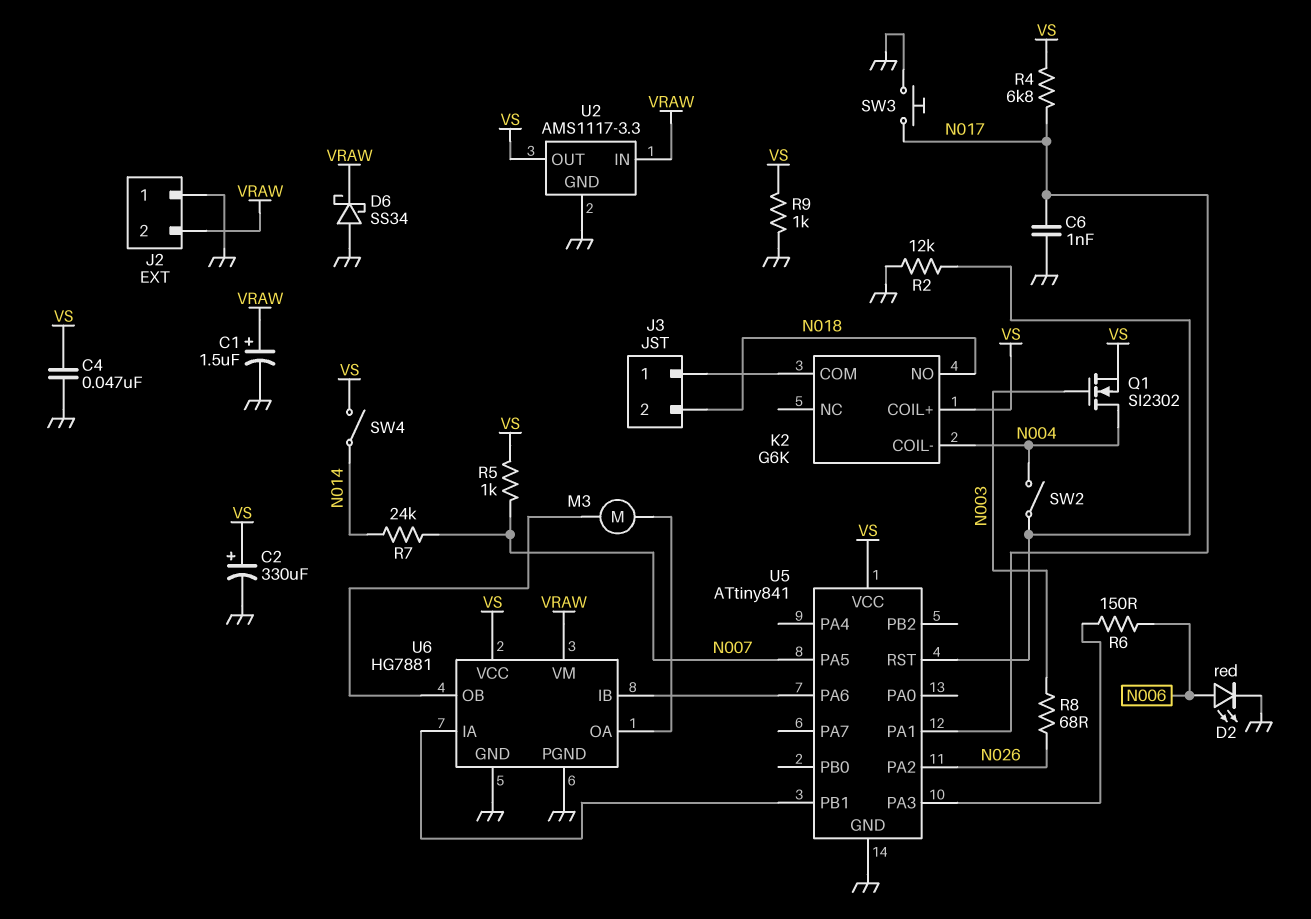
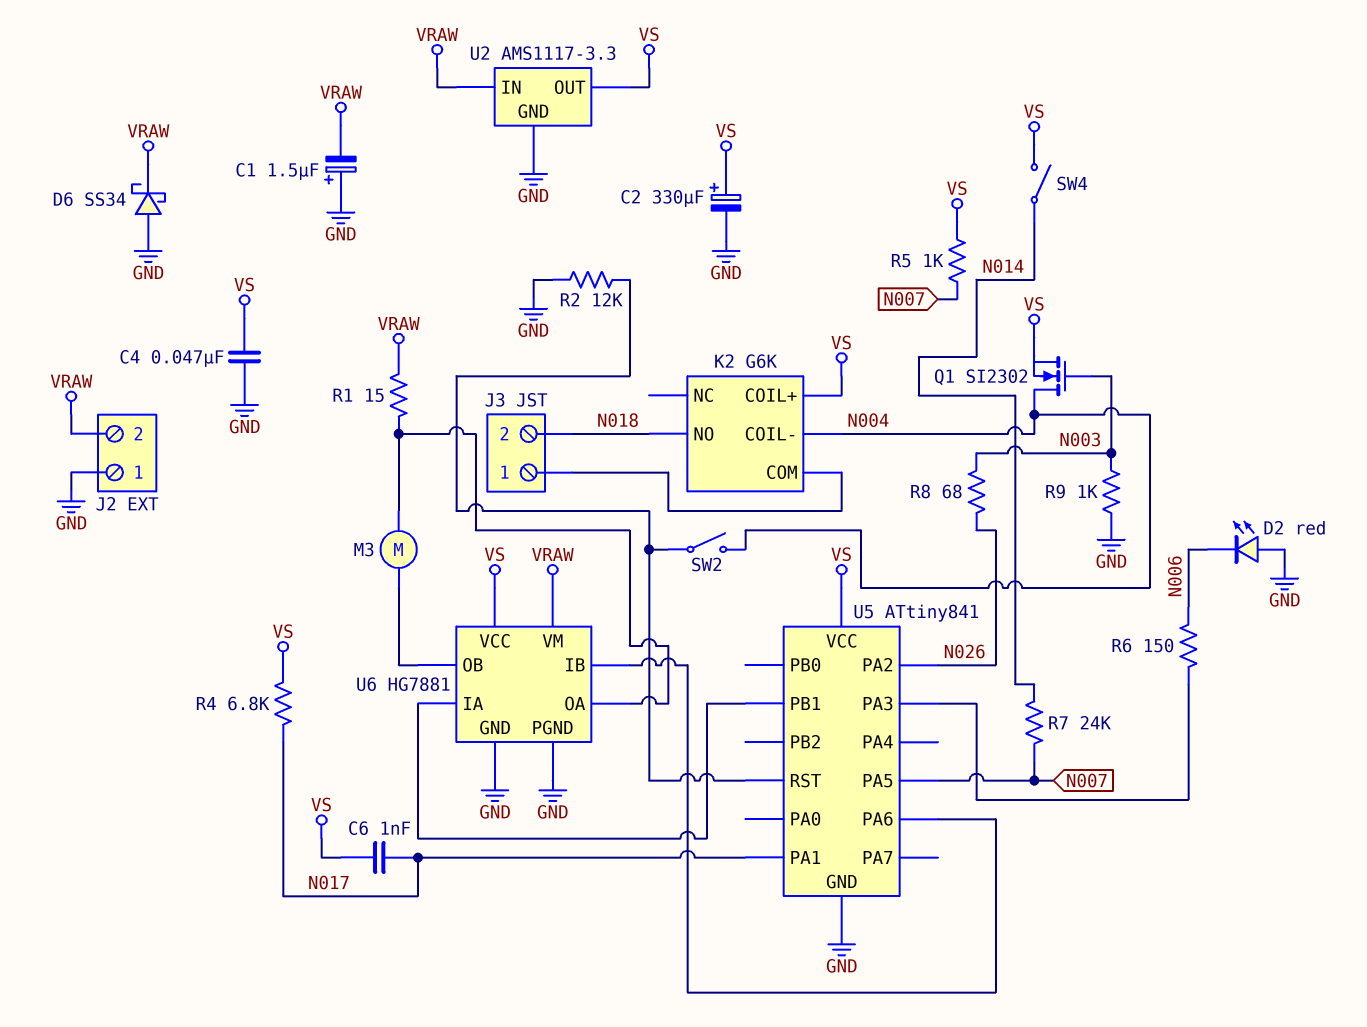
C1: 1.5uF (plus VRAW, minus GND) -> 1.5uF (plus GND, minus VRAW)
C6: 1nF (GND, N017) -> 1nF (N017, VS)
D2: LED red (A N006, K GND) -> LED red (A GND, K N006)
R1: none -> 15 (U6/OA, VRAW)
R9: 1k (GND, VS) -> 1k (GND, N003)
SW3: button (GND, N017) -> none

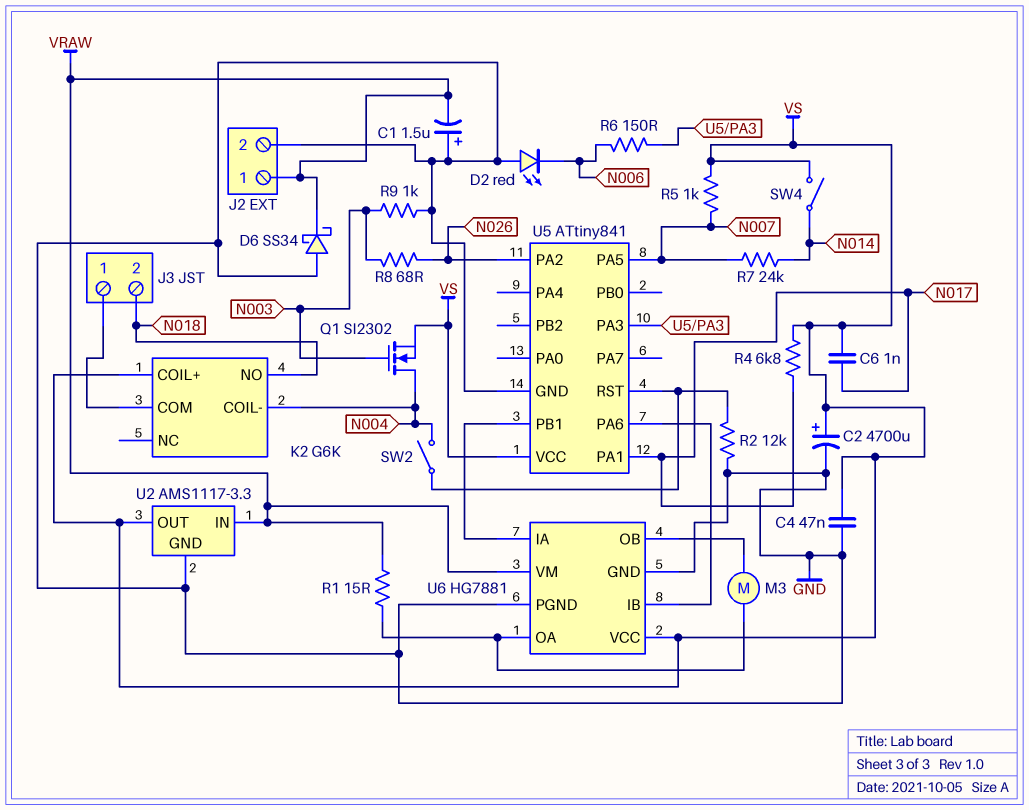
C2: 330uF (plus VS, minus GND) -> 4700uF (plus VS, minus GND)
J2 pin 1: GND -> VRAW
J2 pin 2: VRAW -> GND

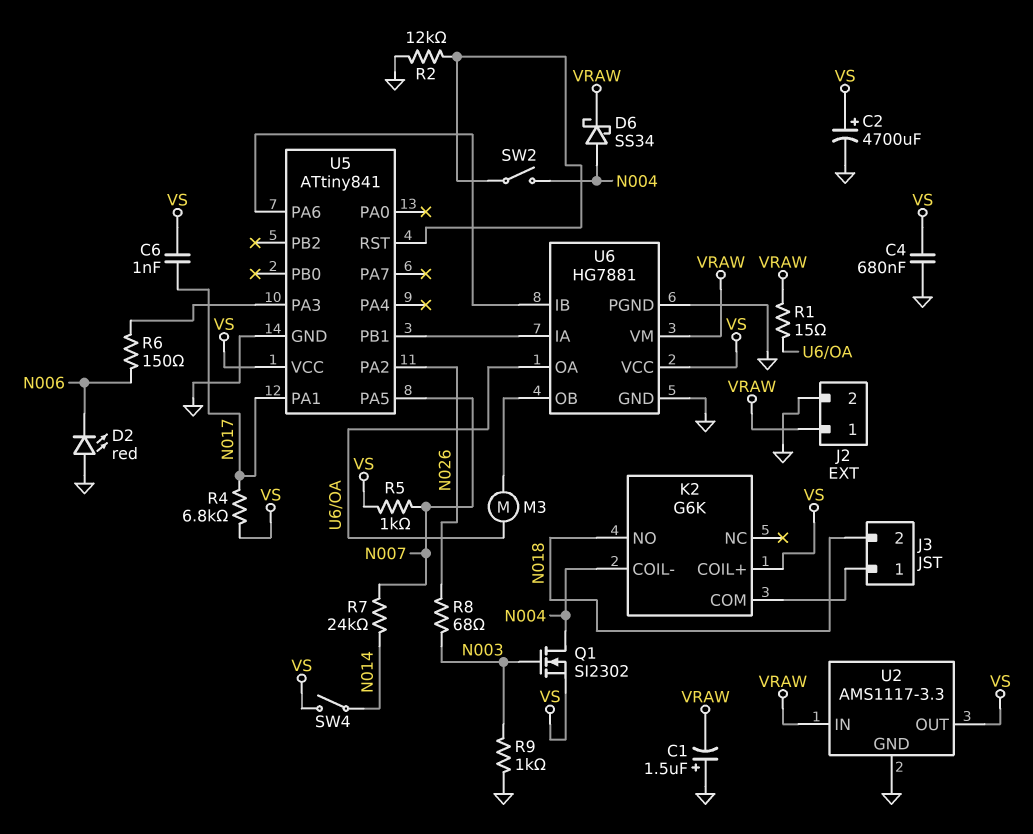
C4: 47nF (GND, VS) -> 680nF (GND, VS)
D6: schottky SS34 (A GND, K VRAW) -> schottky SS34 (A N004, K VRAW)

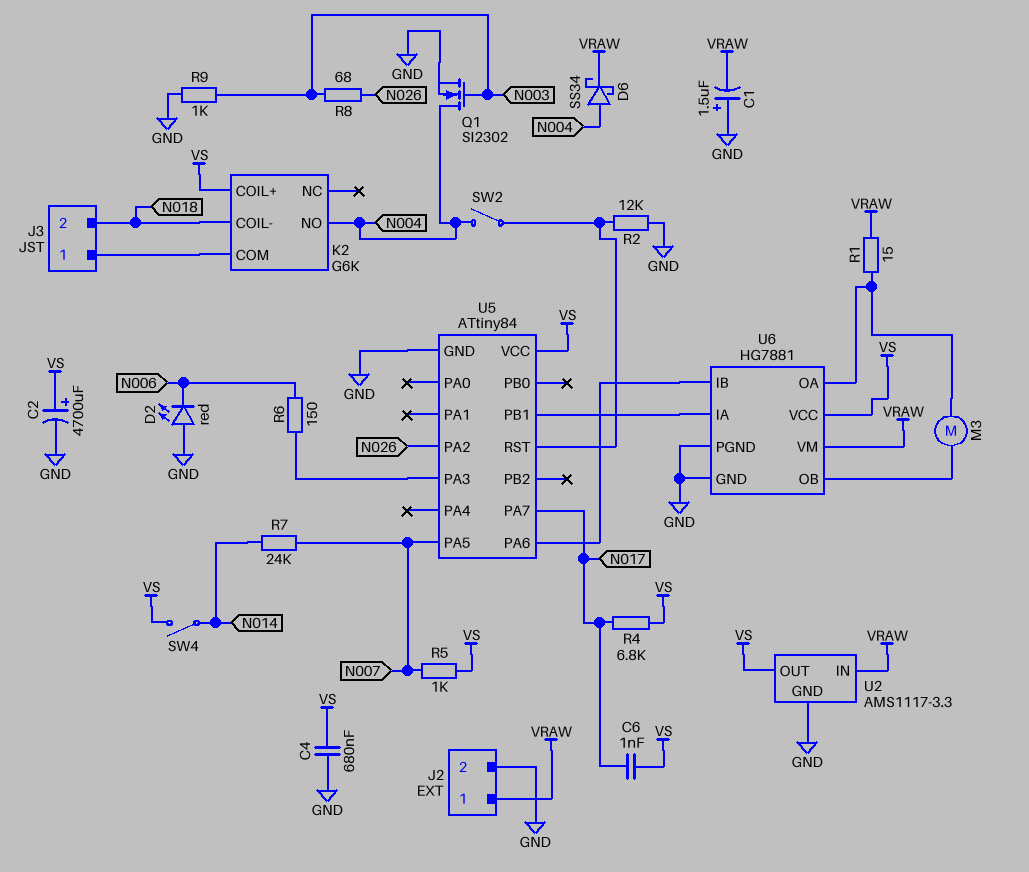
K2 pin COIL-: N004 -> N018
K2 pin NO: N018 -> N004
Q1: NMOS SI2302 (G N003, D N004, S VS) -> NMOS SI2302 (G N003, D N004, S GND)
U5: ATtiny841 -> ATtiny84
U5 pin PA1: N017 -> none
U5 pin PA7: none -> N017

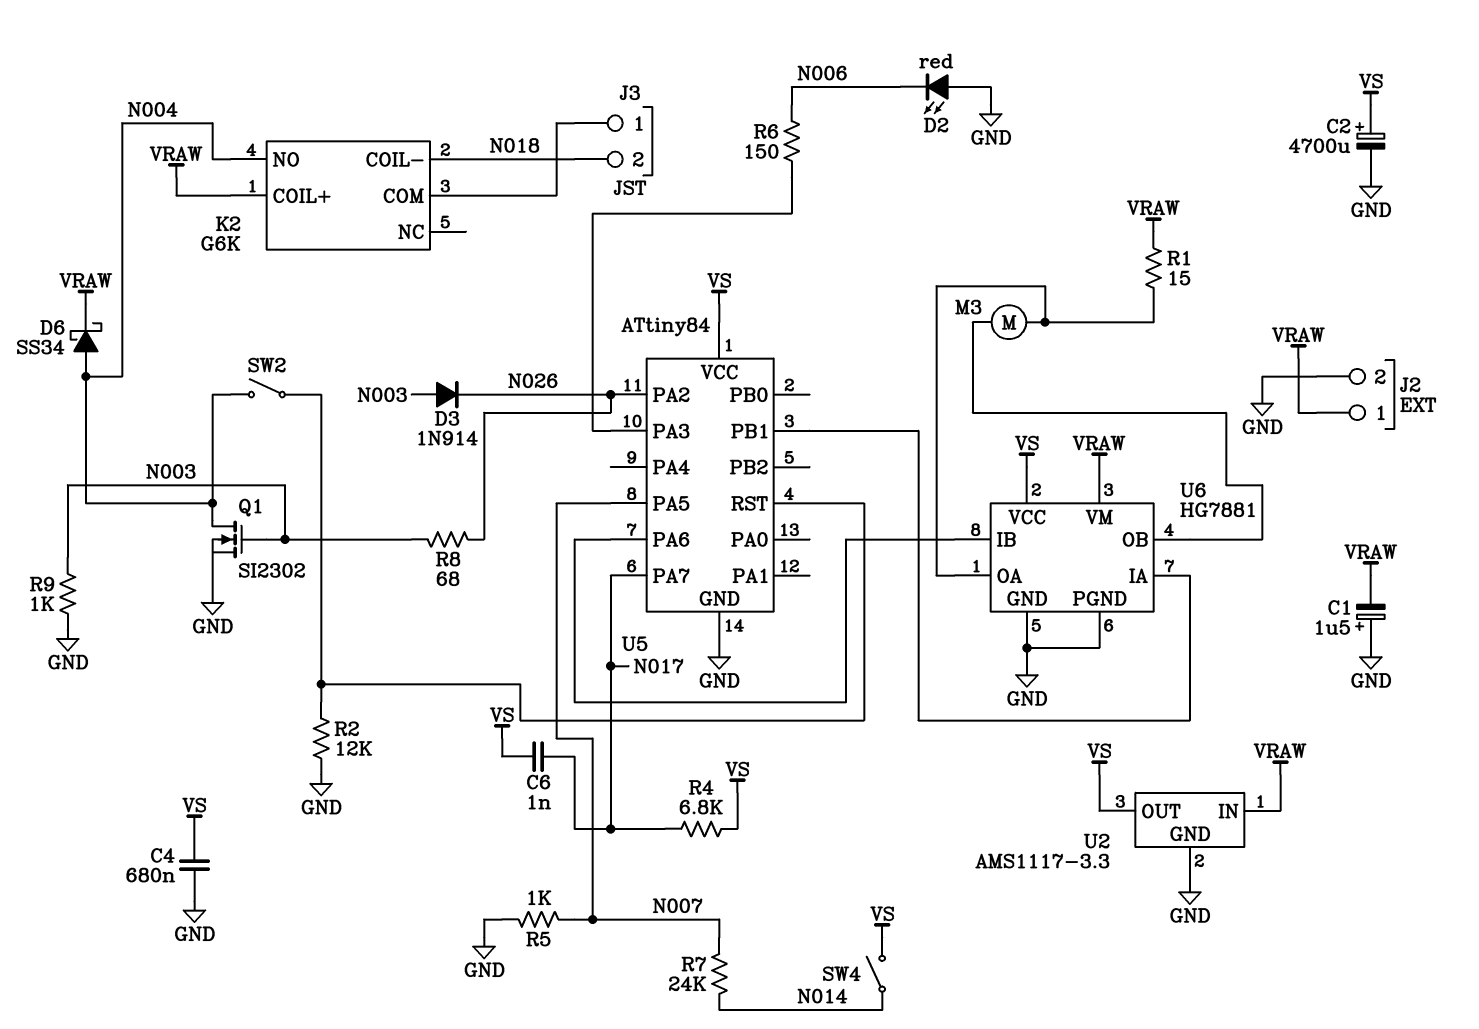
D3: none -> diode 1N914 (A N003, K N026)
K2 pin COIL+: VS -> VRAW
R5: 1k (N007, VS) -> 1k (GND, N007)

